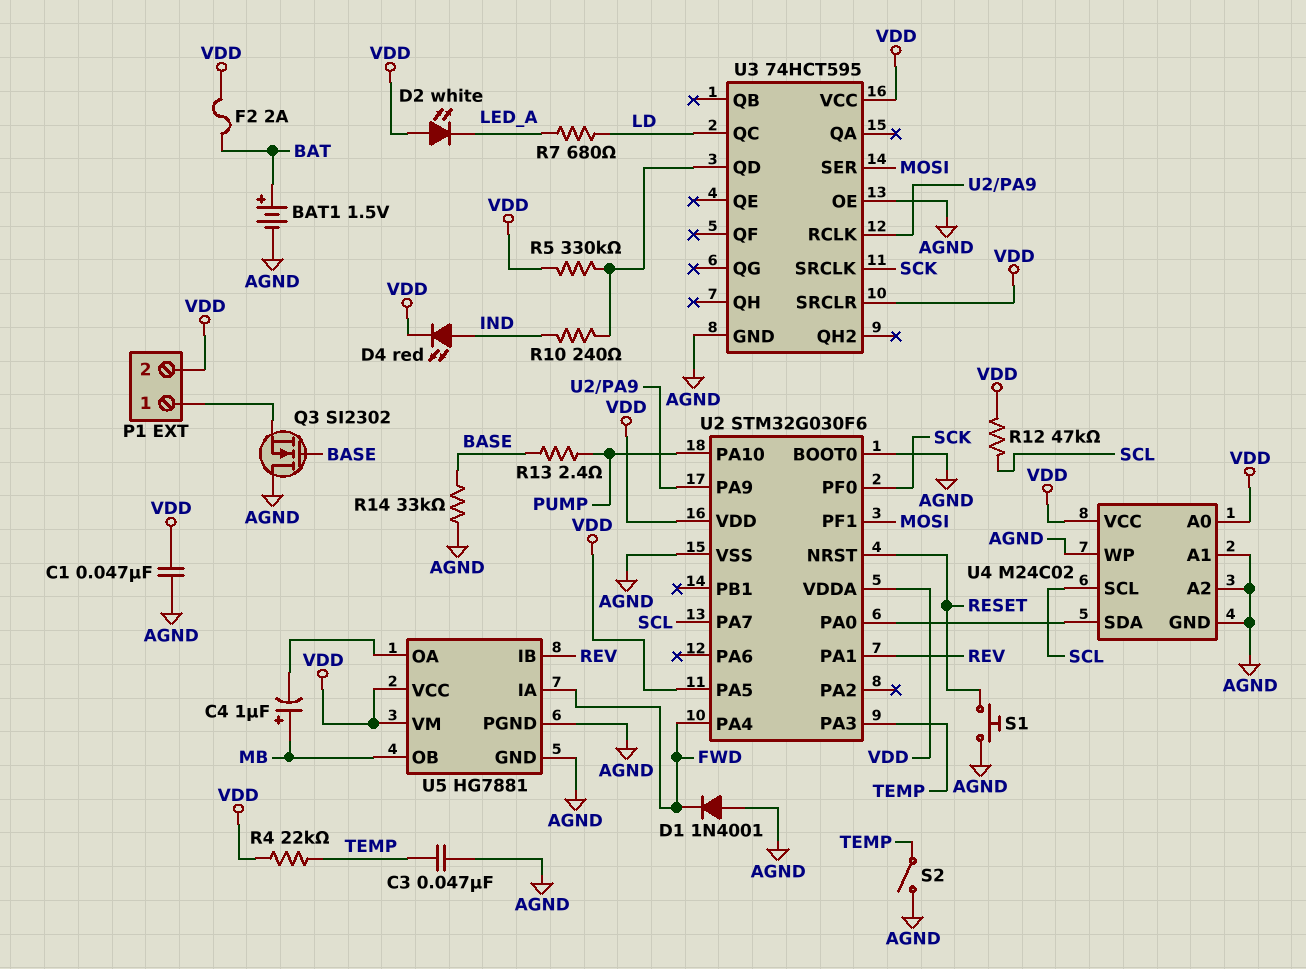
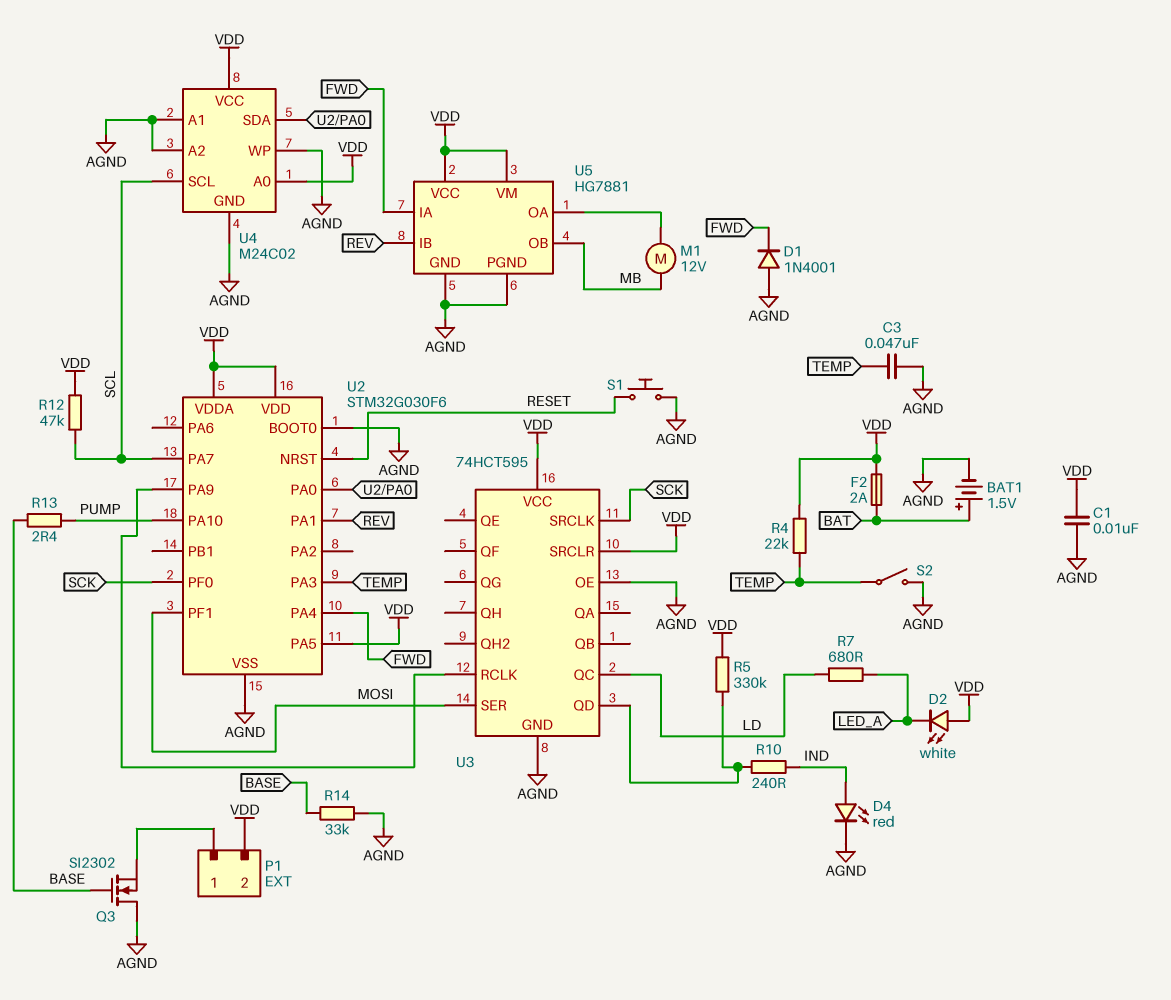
C1: 47nF (AGND, VDD) -> 10nF (AGND, VDD)
C4: 1uF (plus MB, minus U5/OA) -> none
D4: LED red (A IND, K VDD) -> LED red (A IND, K AGND)
M1: none -> motor 12V (MB, U5/OA)

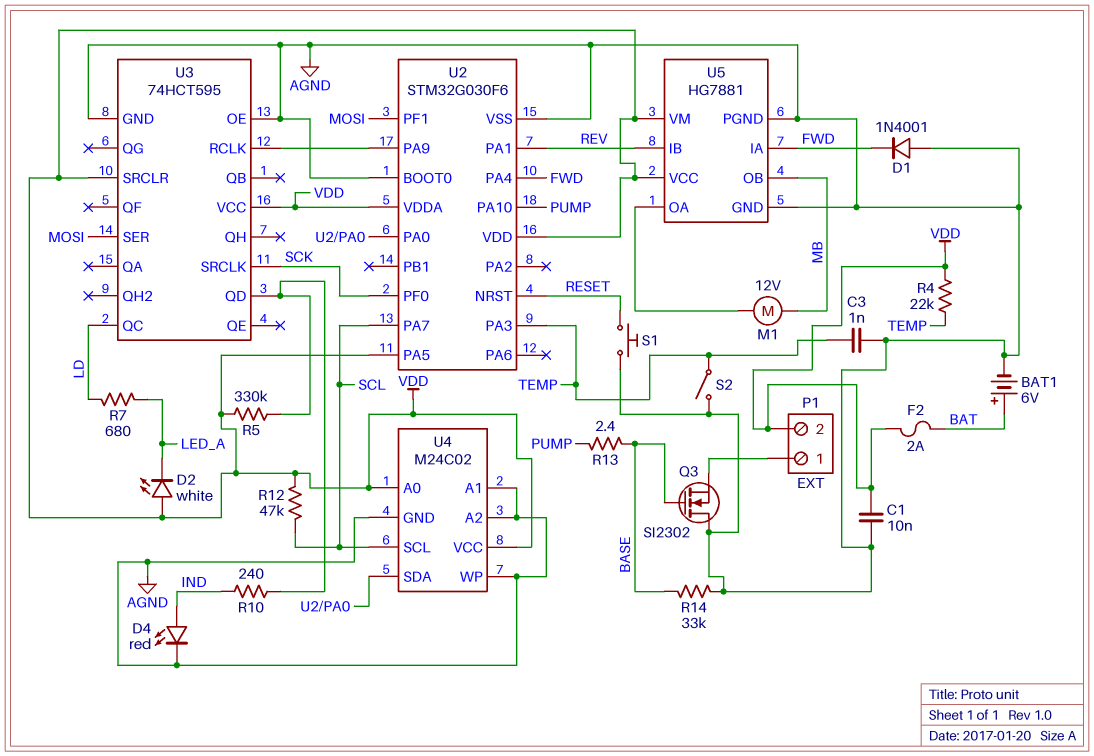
BAT1: 1.5V (plus BAT, minus AGND) -> 6V (plus BAT, minus AGND)
C3: 47nF (AGND, TEMP) -> 1nF (AGND, TEMP)

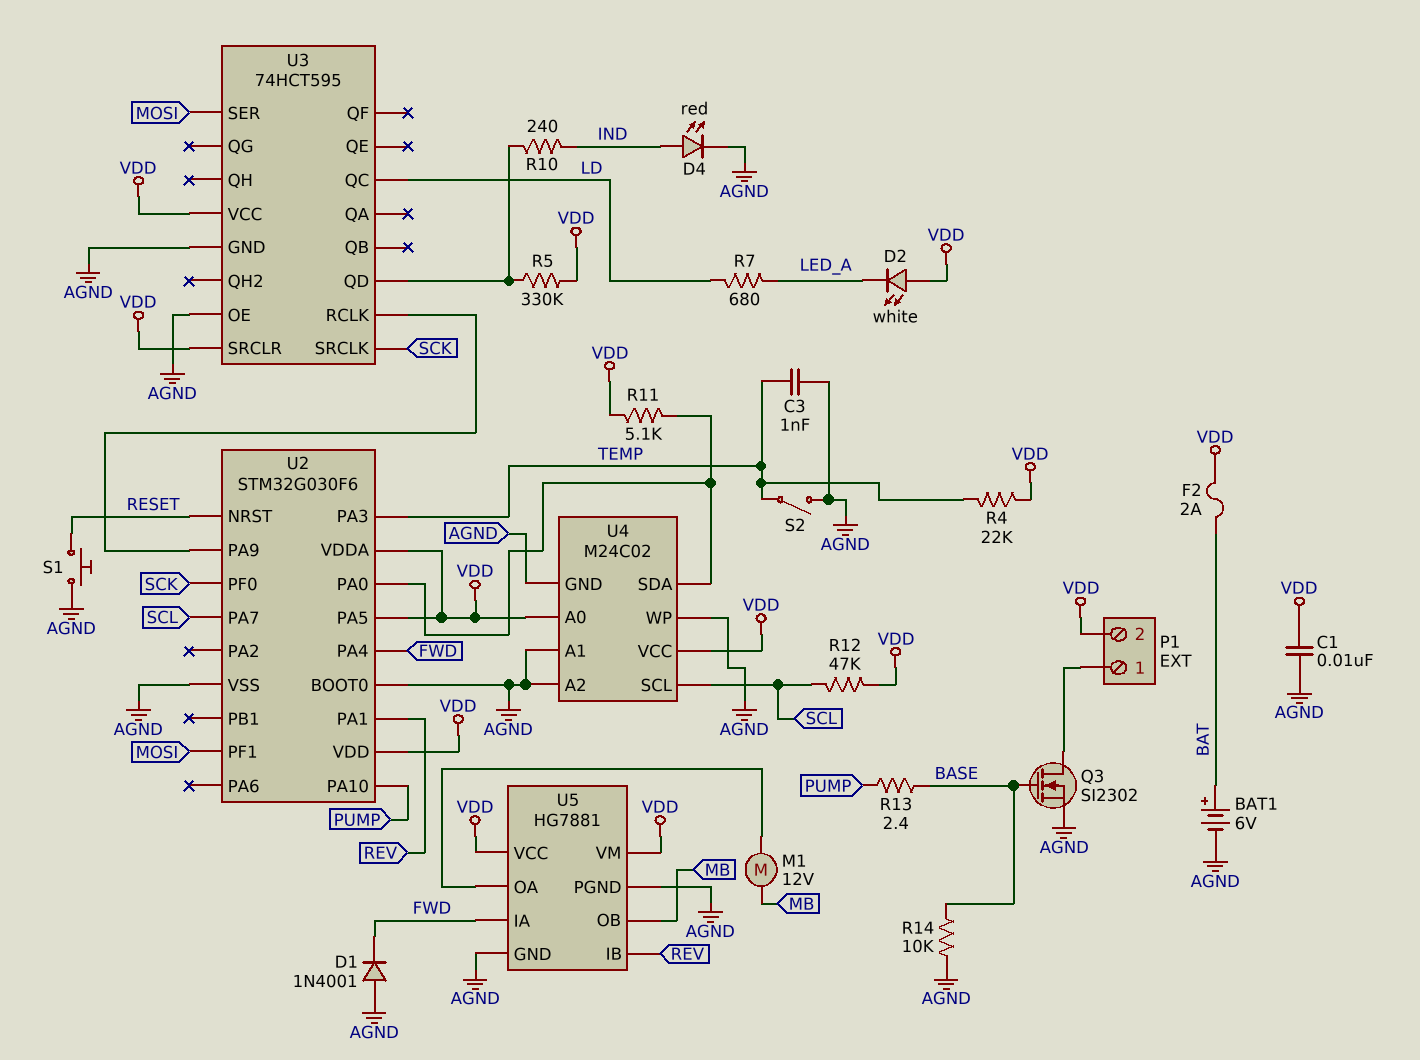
Q3: NMOS SI2302 (G BASE, D AGND, S P1/1) -> NMOS SI2302 (G BASE, D P1/1, S AGND)
R11: none -> 5.1k (U2/PA0, VDD)
R14: 33k (AGND, BASE) -> 10k (AGND, BASE)

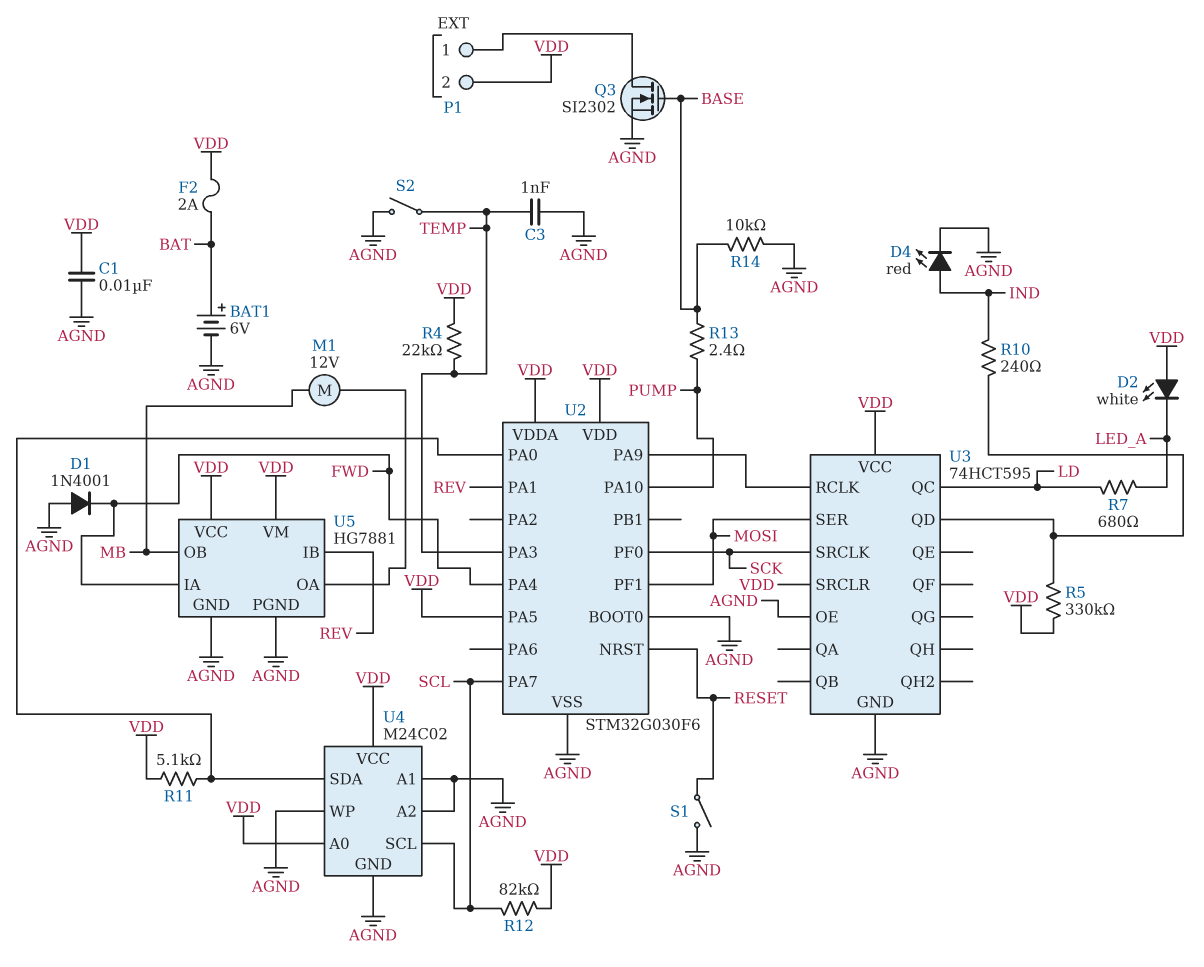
R12: 47k (SCL, VDD) -> 82k (SCL, VDD)
S1: button (AGND, RESET) -> switch (AGND, RESET)

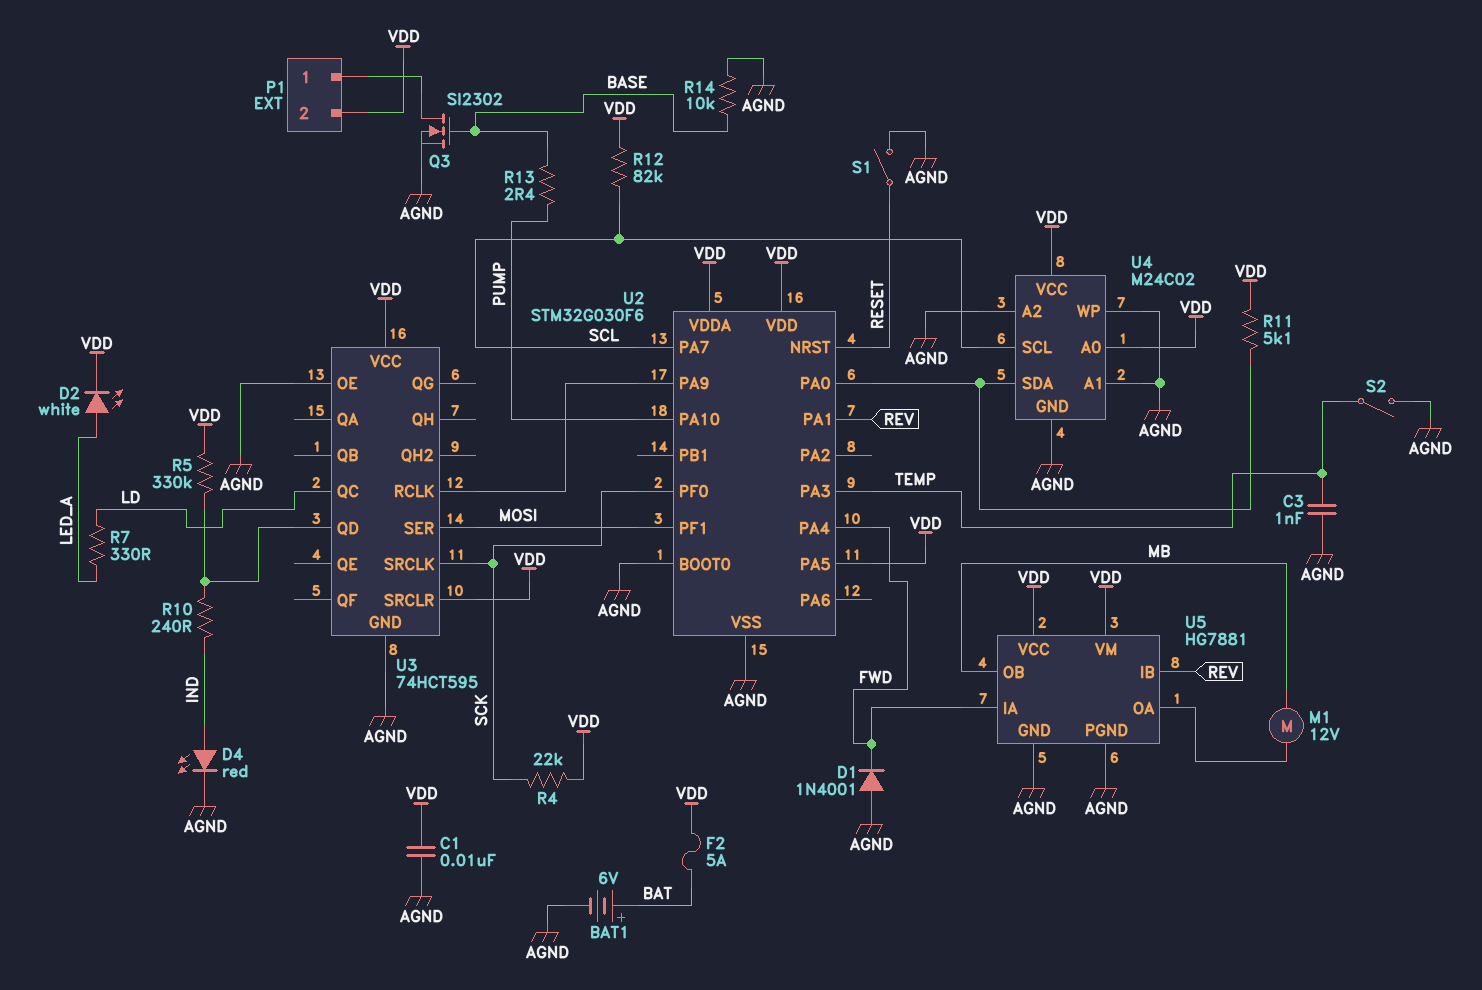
D2: LED white (A VDD, K LED_A) -> LED white (A LED_A, K VDD)
F2: 2A (BAT, VDD) -> 5A (BAT, VDD)
R4: 22k (TEMP, VDD) -> 22k (SCK, VDD)
R7: 680 (LD, LED_A) -> 330 (LD, LED_A)

